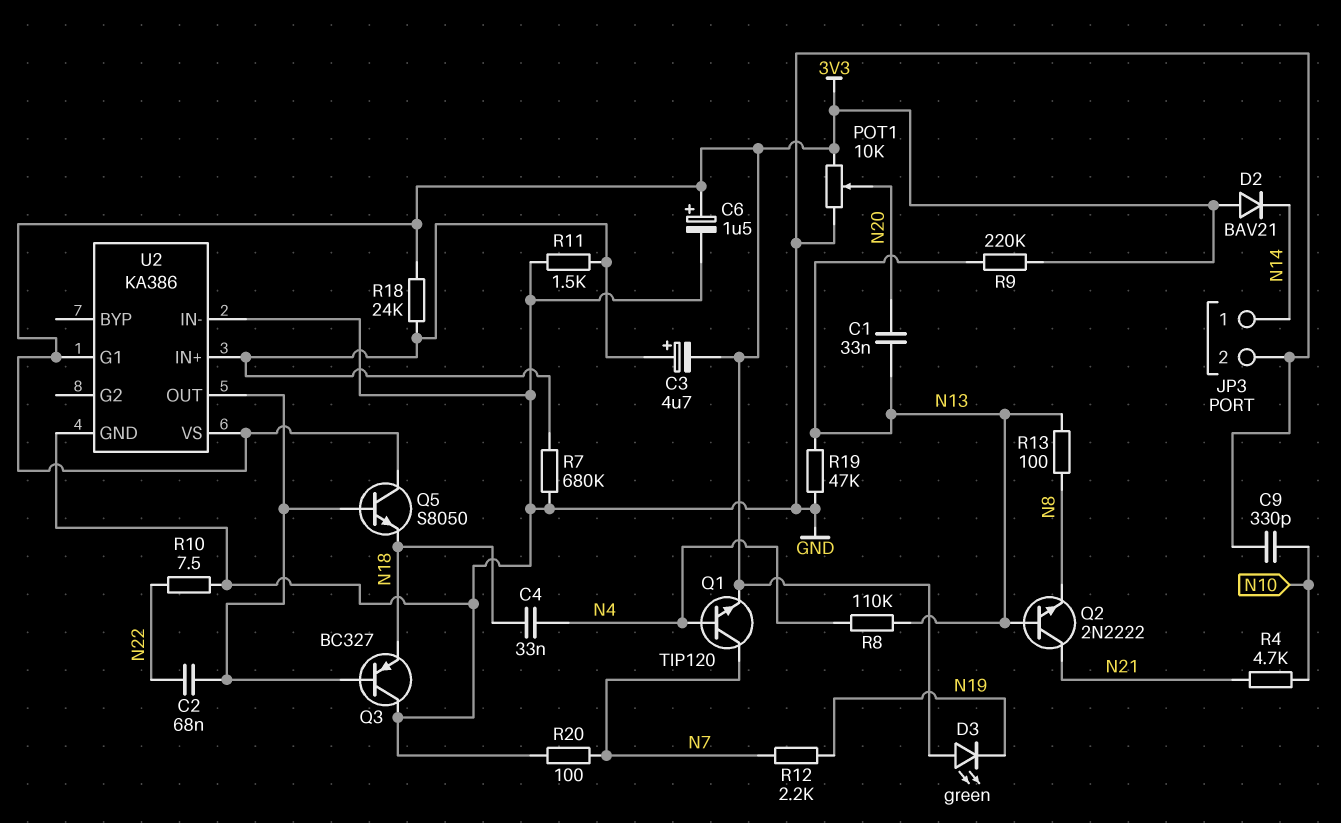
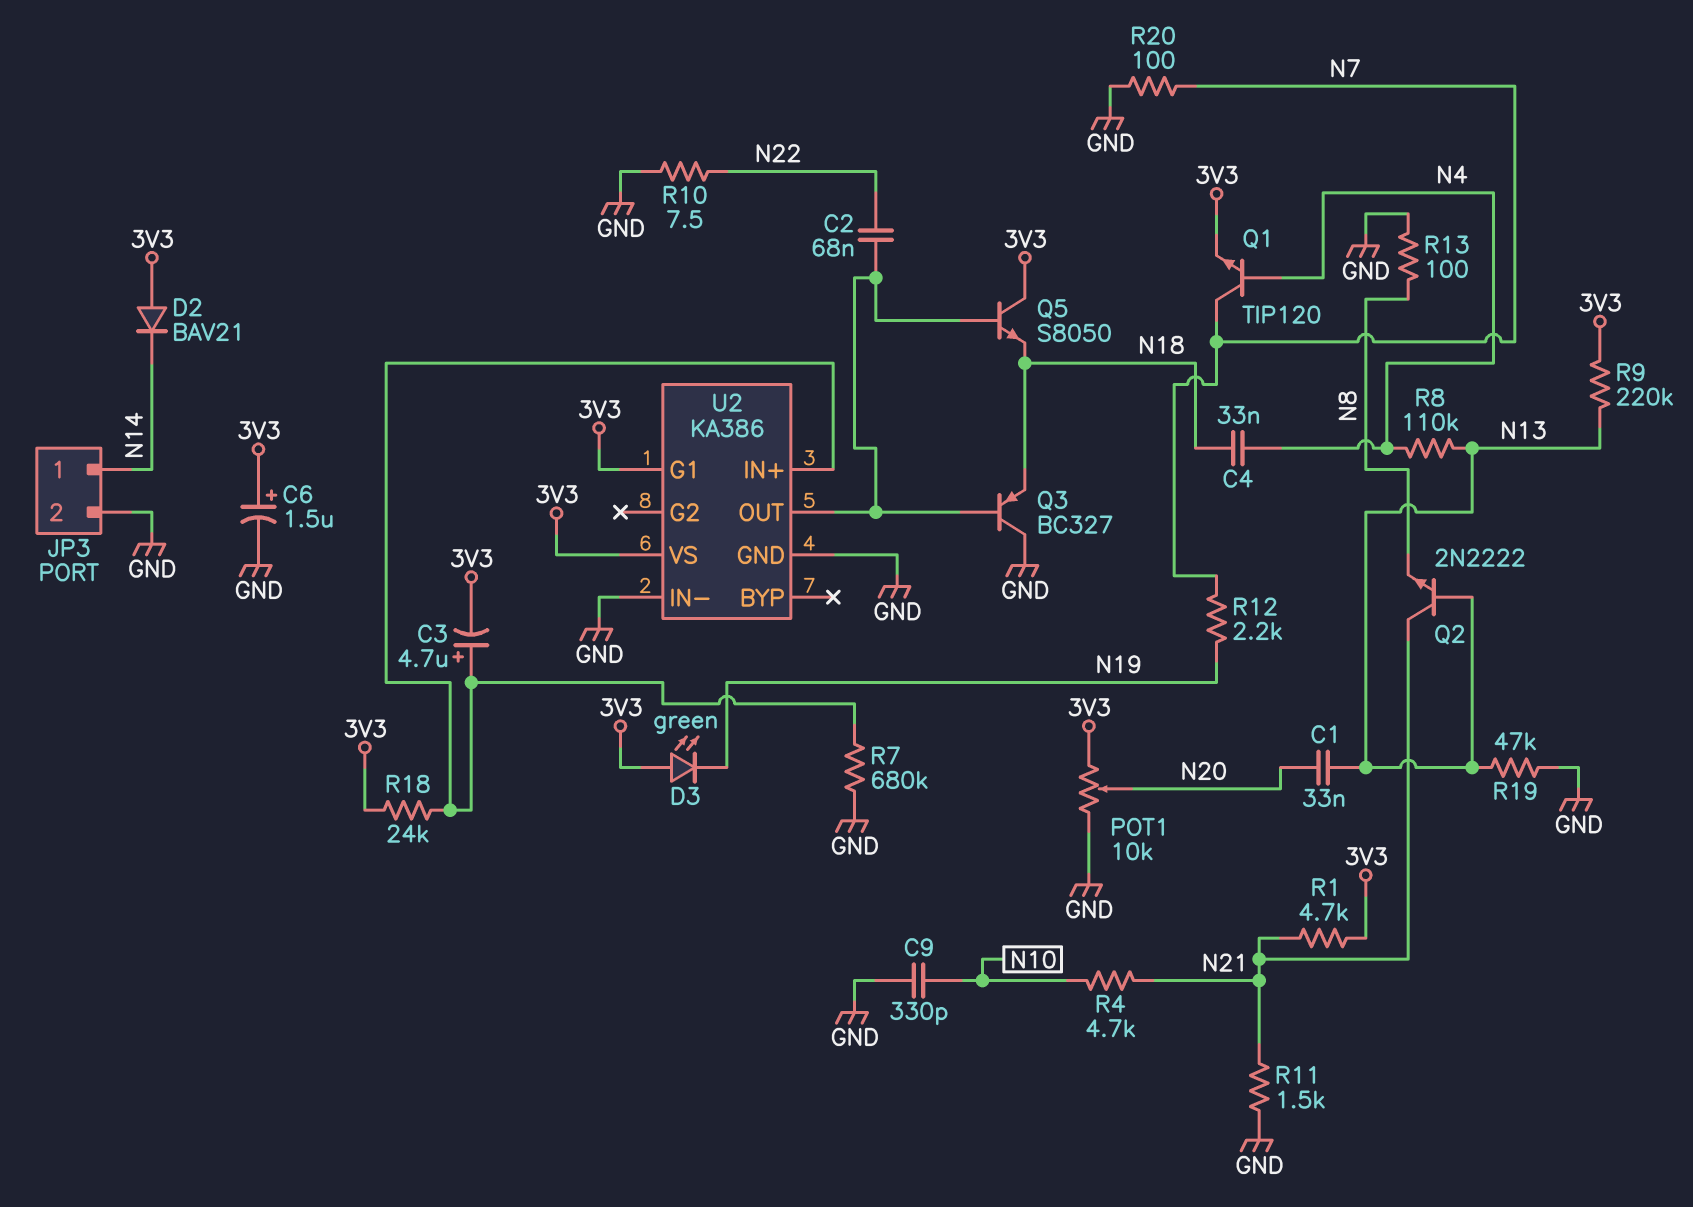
R1: none -> 4.7k (3V3, N21)
R11: 1.5k (GND, U2/IN+) -> 1.5k (GND, N21)
R13: 100 (N8, N13) -> 100 (GND, N8)

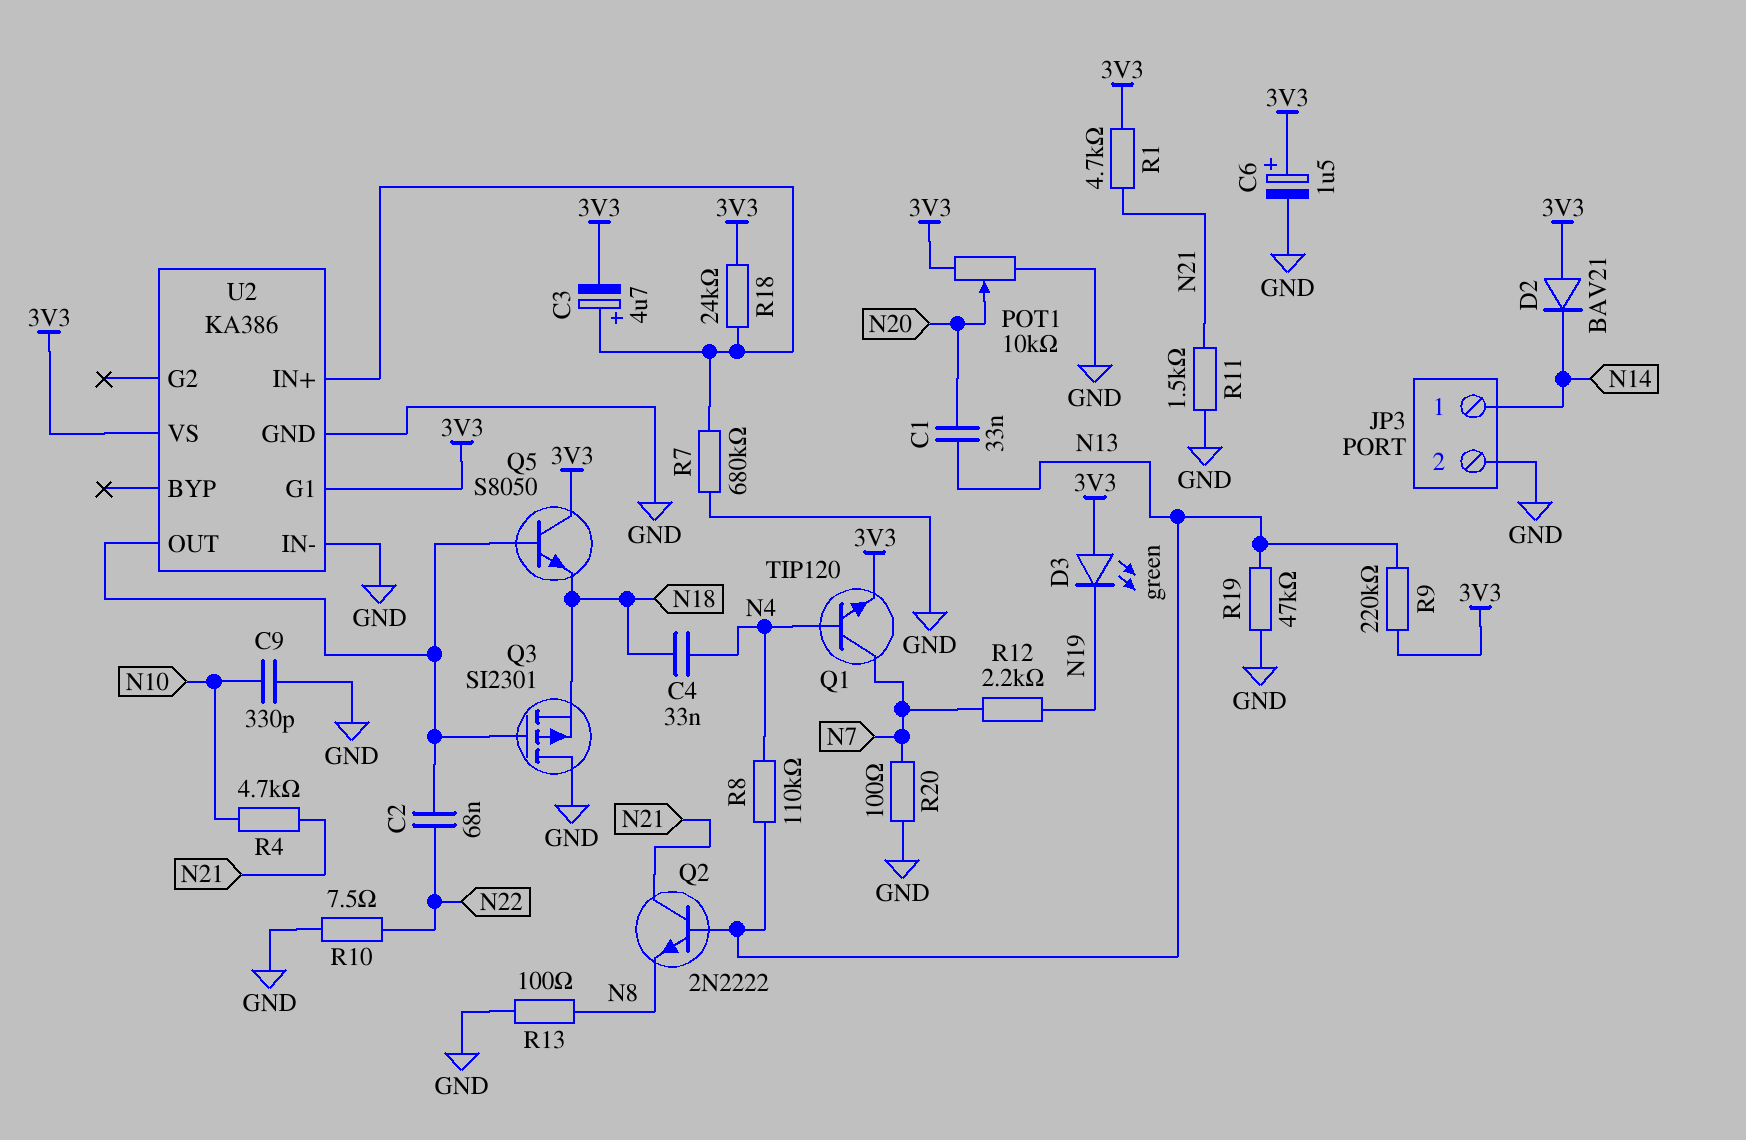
Q3: PNP BC327 (B U2/OUT, C GND, E N18) -> PMOS SI2301 (G U2/OUT, D GND, S N18)

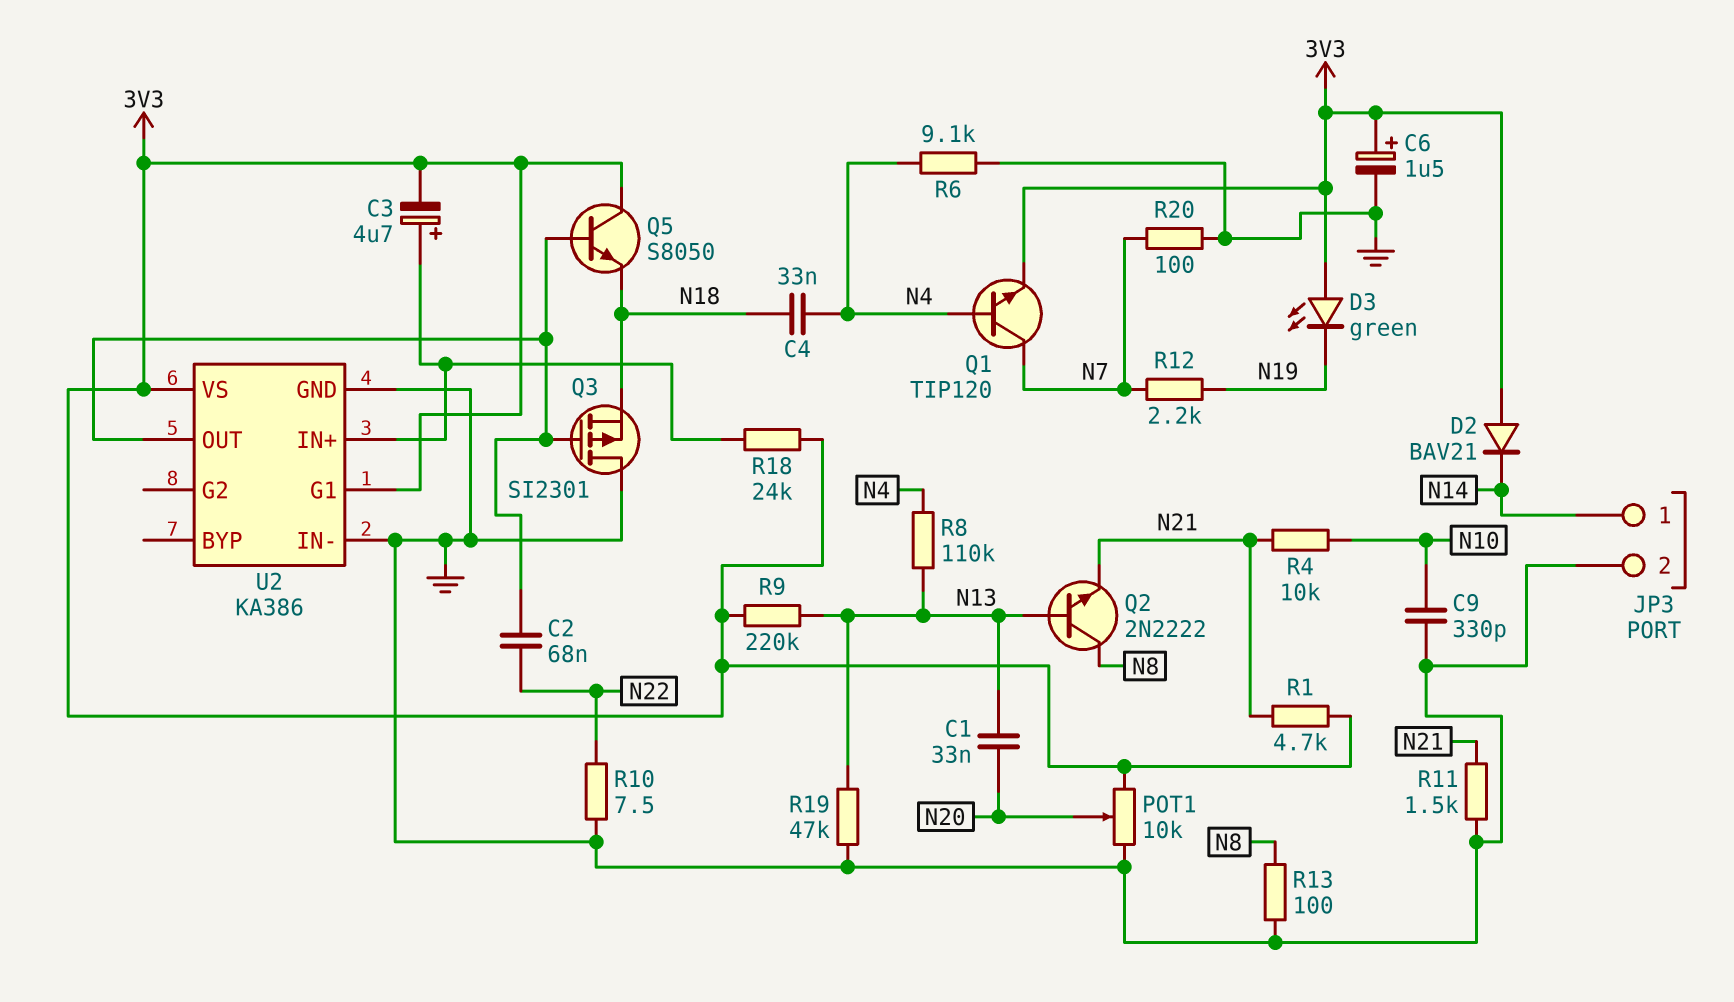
Q2: NPN 2N2222 (B N13, C N21, E N8) -> NPN 2N2222 (B N13, C N8, E N21)
R4: 4.7k (N10, N21) -> 10k (N10, N21)
R6: none -> 9.1k (GND, N4)
R7: 680k (GND, U2/IN+) -> none

